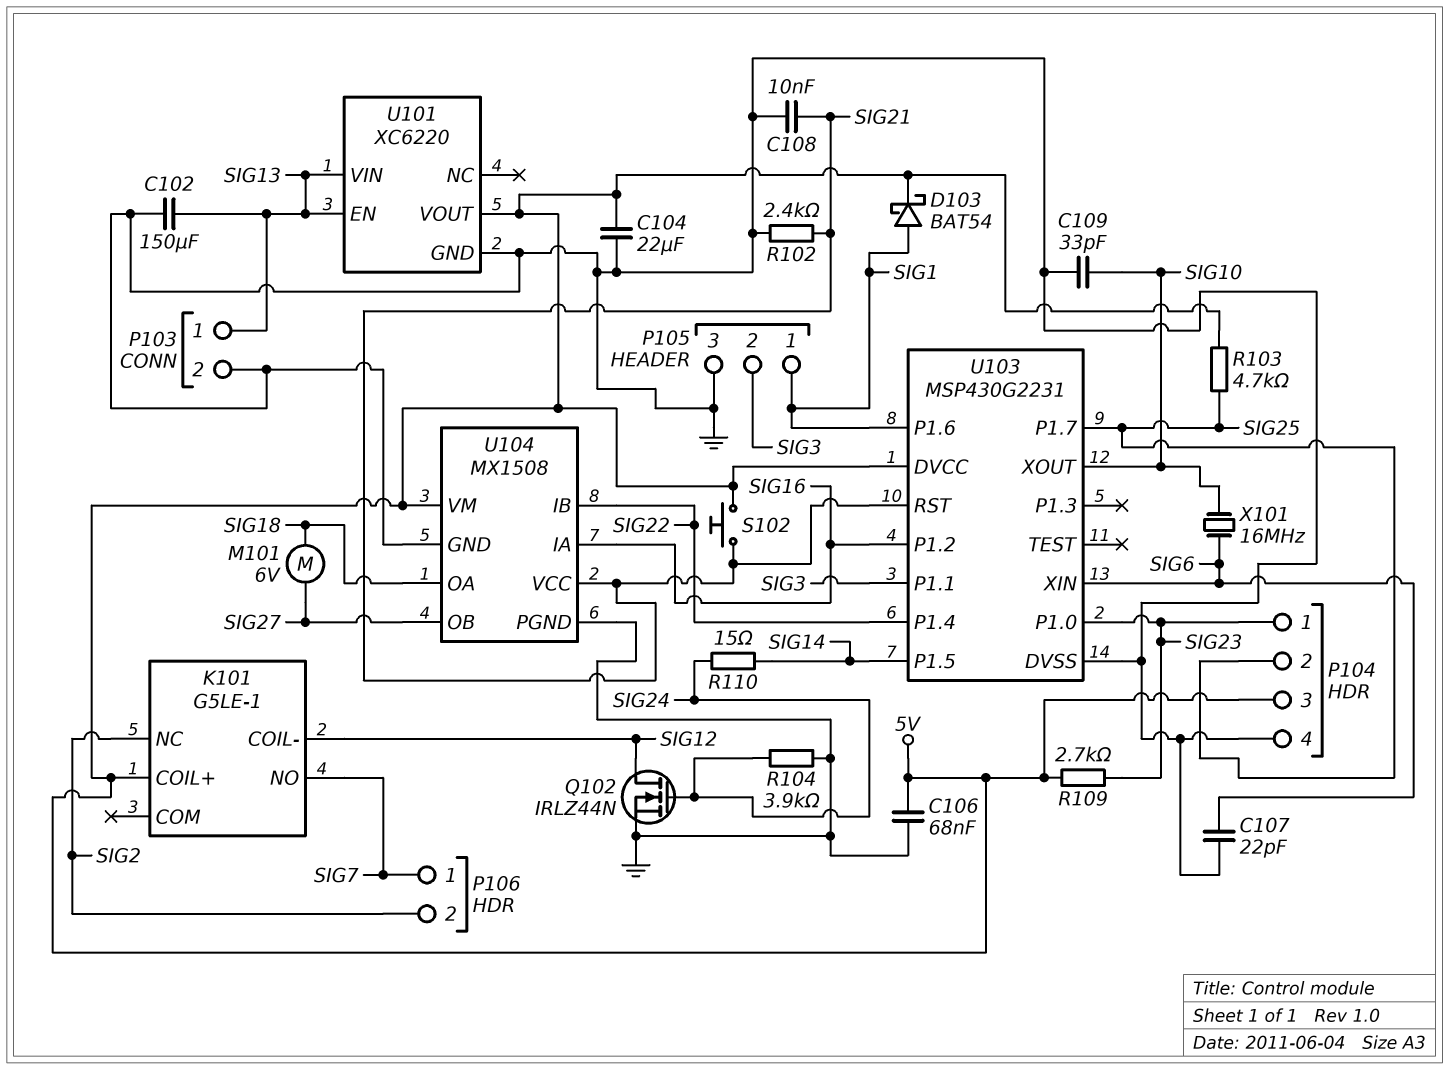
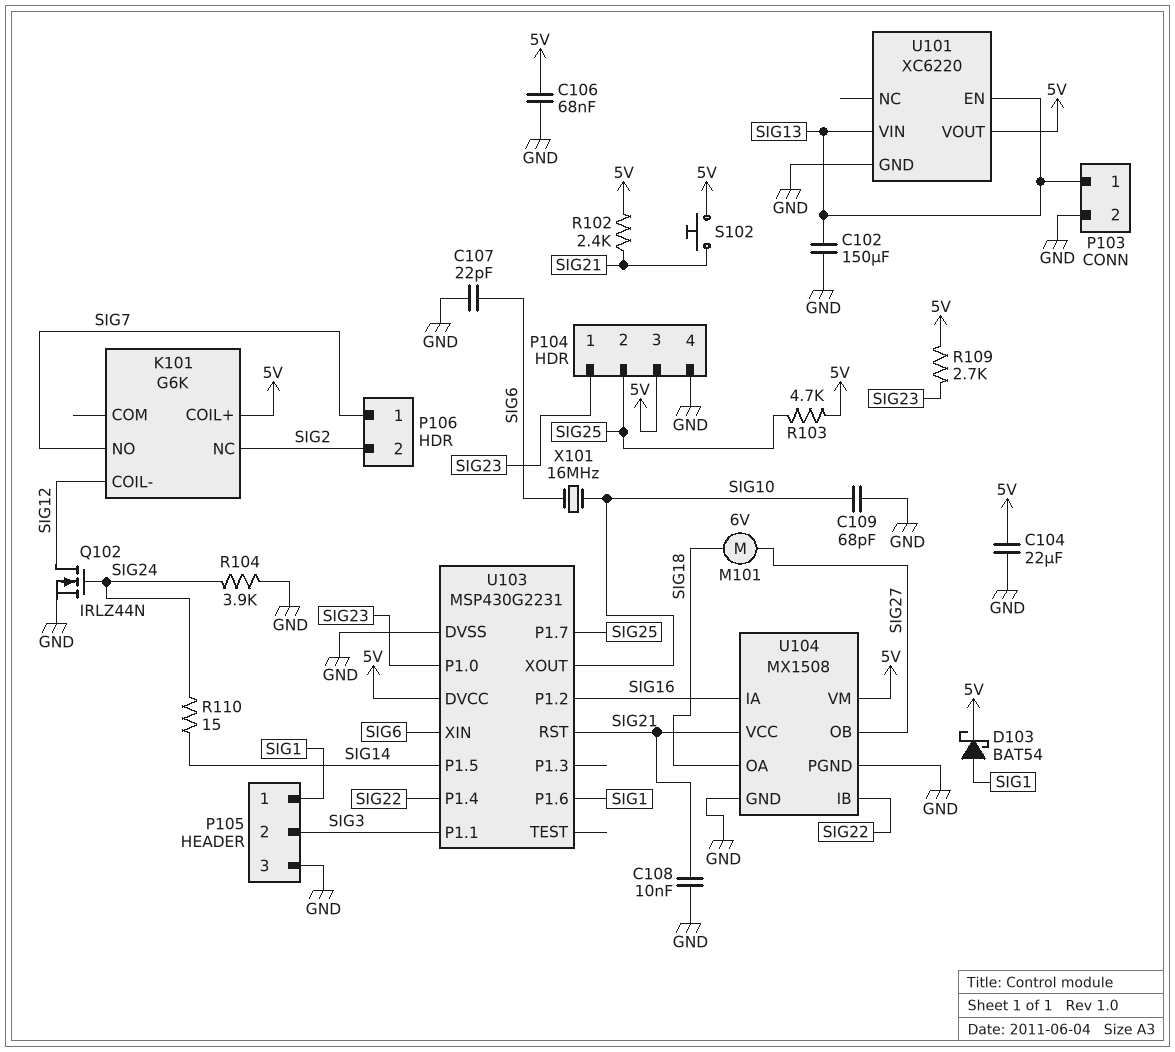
C109: 33pF (GND, SIG10) -> 68pF (GND, SIG10)
K101: G5LE-1 -> G6K
R102: 2.4k (GND, SIG21) -> 2.4k (5V, SIG21)

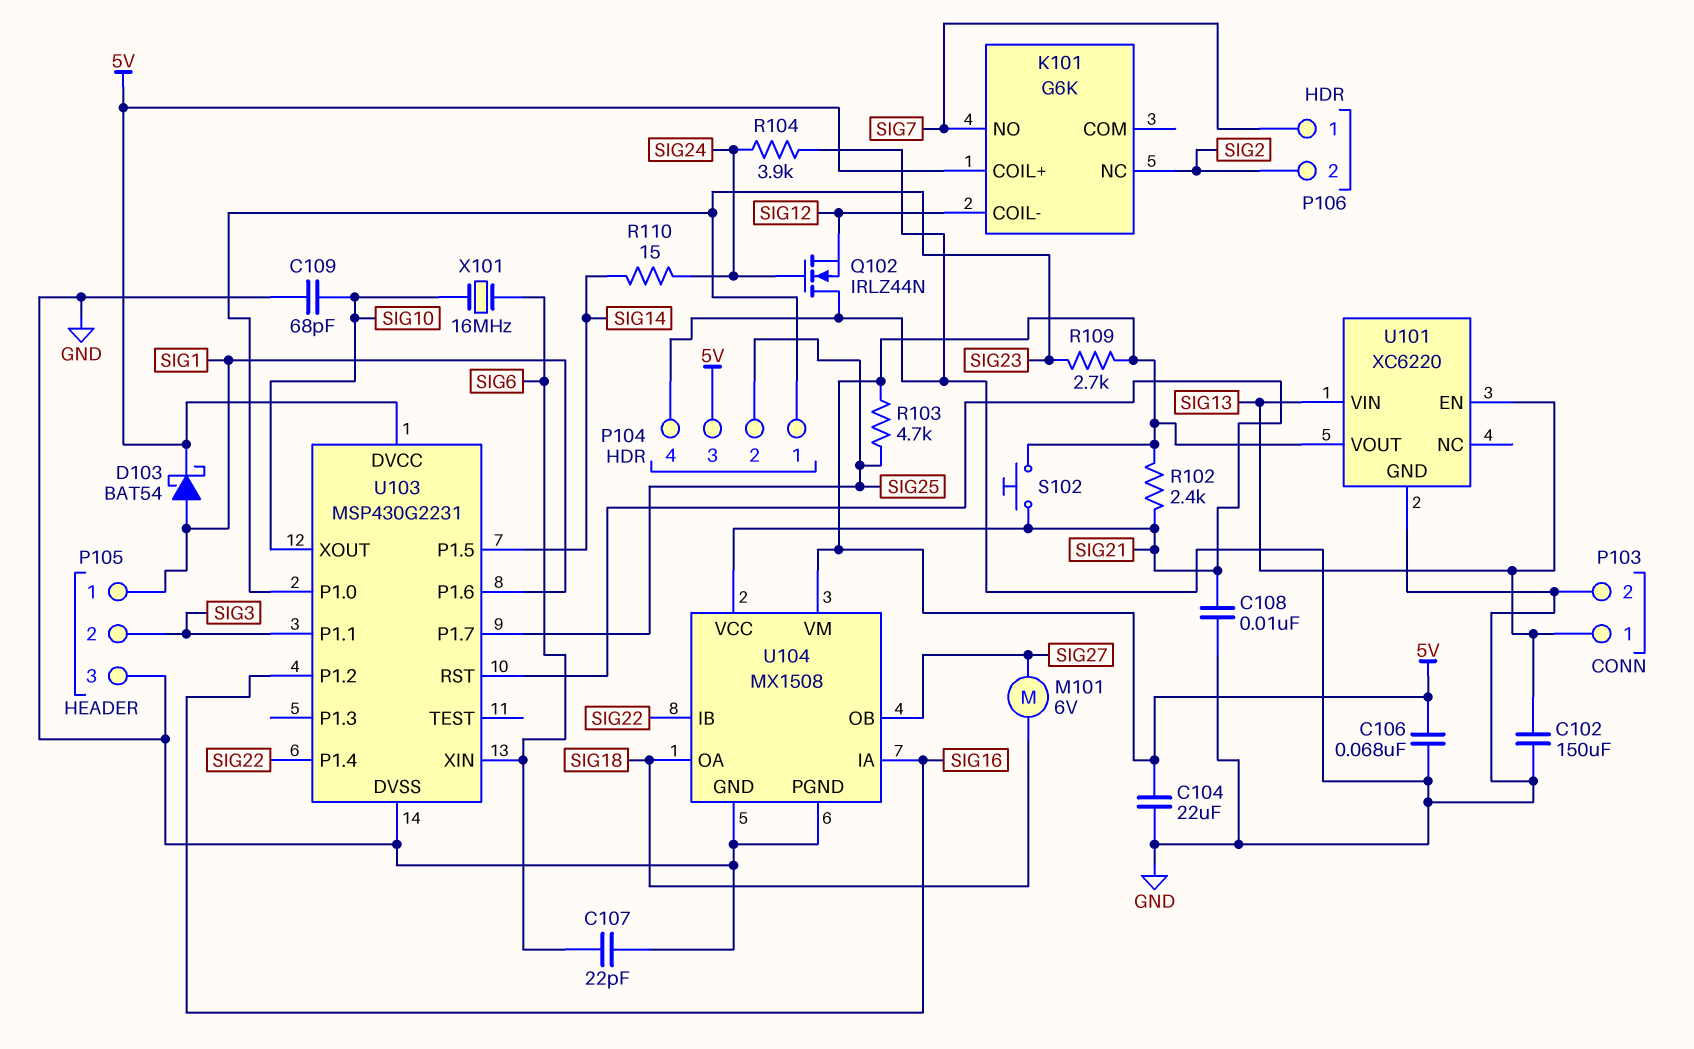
Q102: NMOS IRLZ44N (G SIG24, D SIG12, S GND) -> NMOS IRLZ44N (G SIG24, D GND, S SIG12)

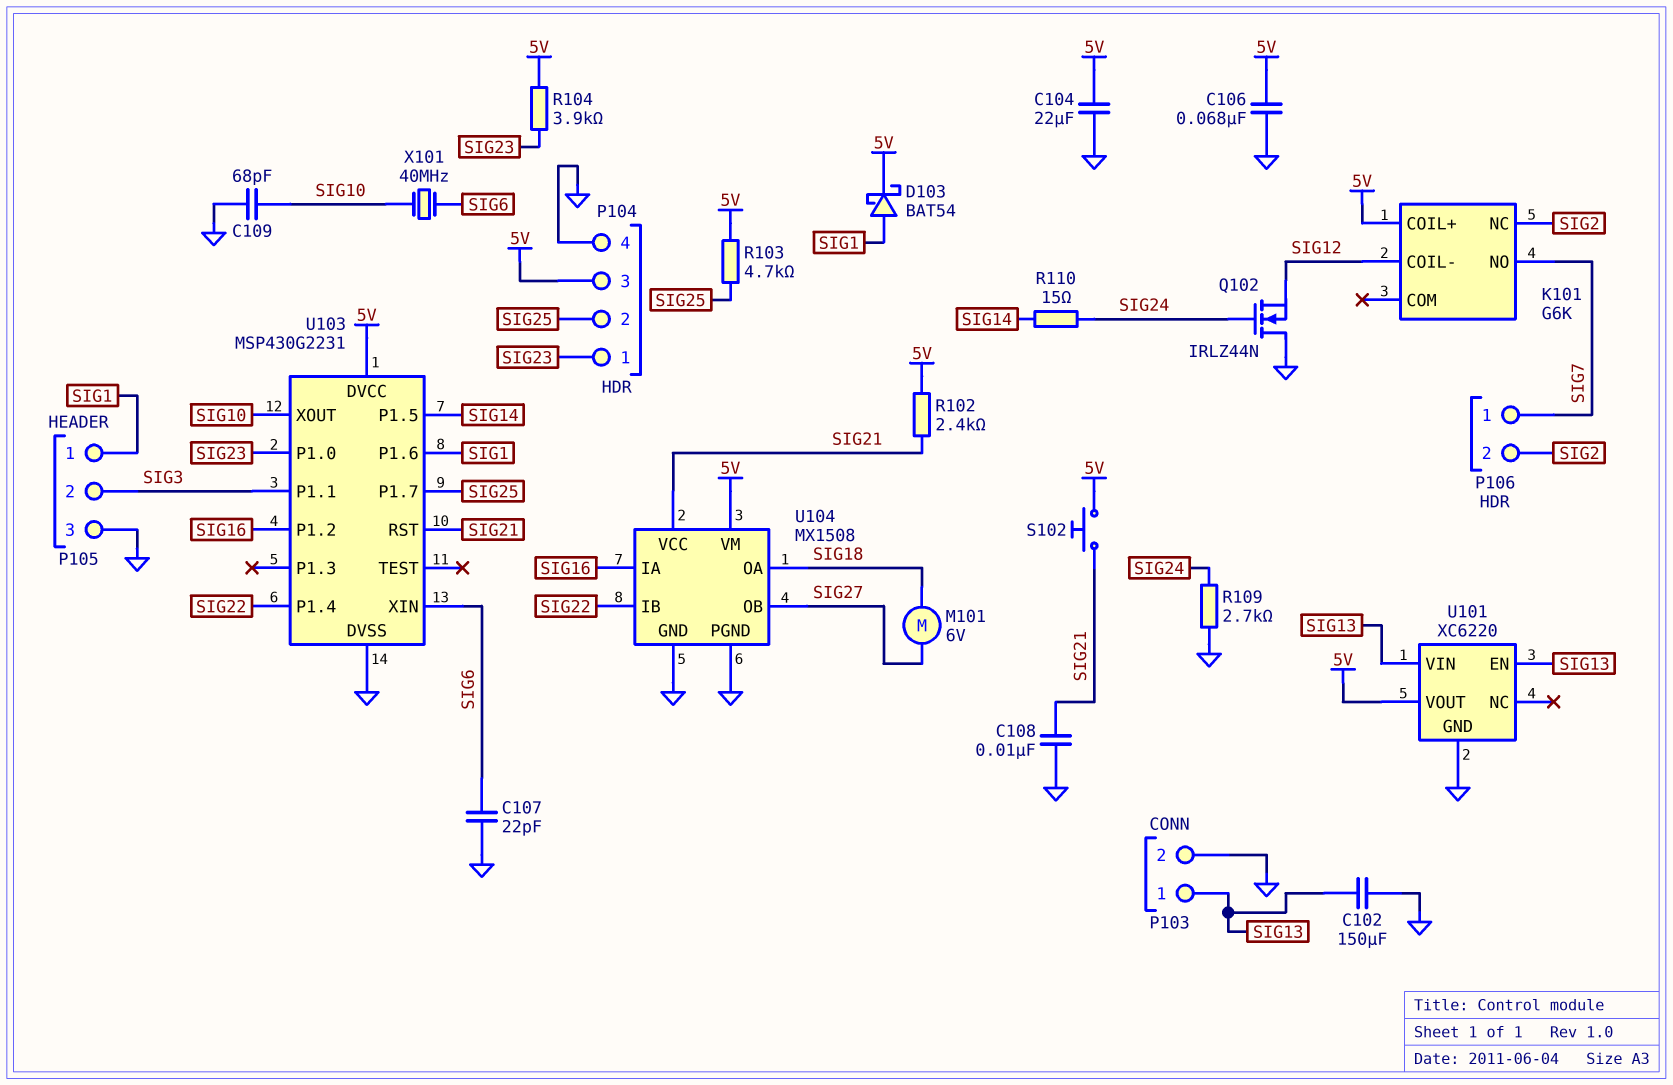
R104: 3.9k (GND, SIG24) -> 3.9k (5V, SIG23)
R109: 2.7k (5V, SIG23) -> 2.7k (GND, SIG24)
X101: 16MHz (SIG6, SIG10) -> 40MHz (SIG6, SIG10)

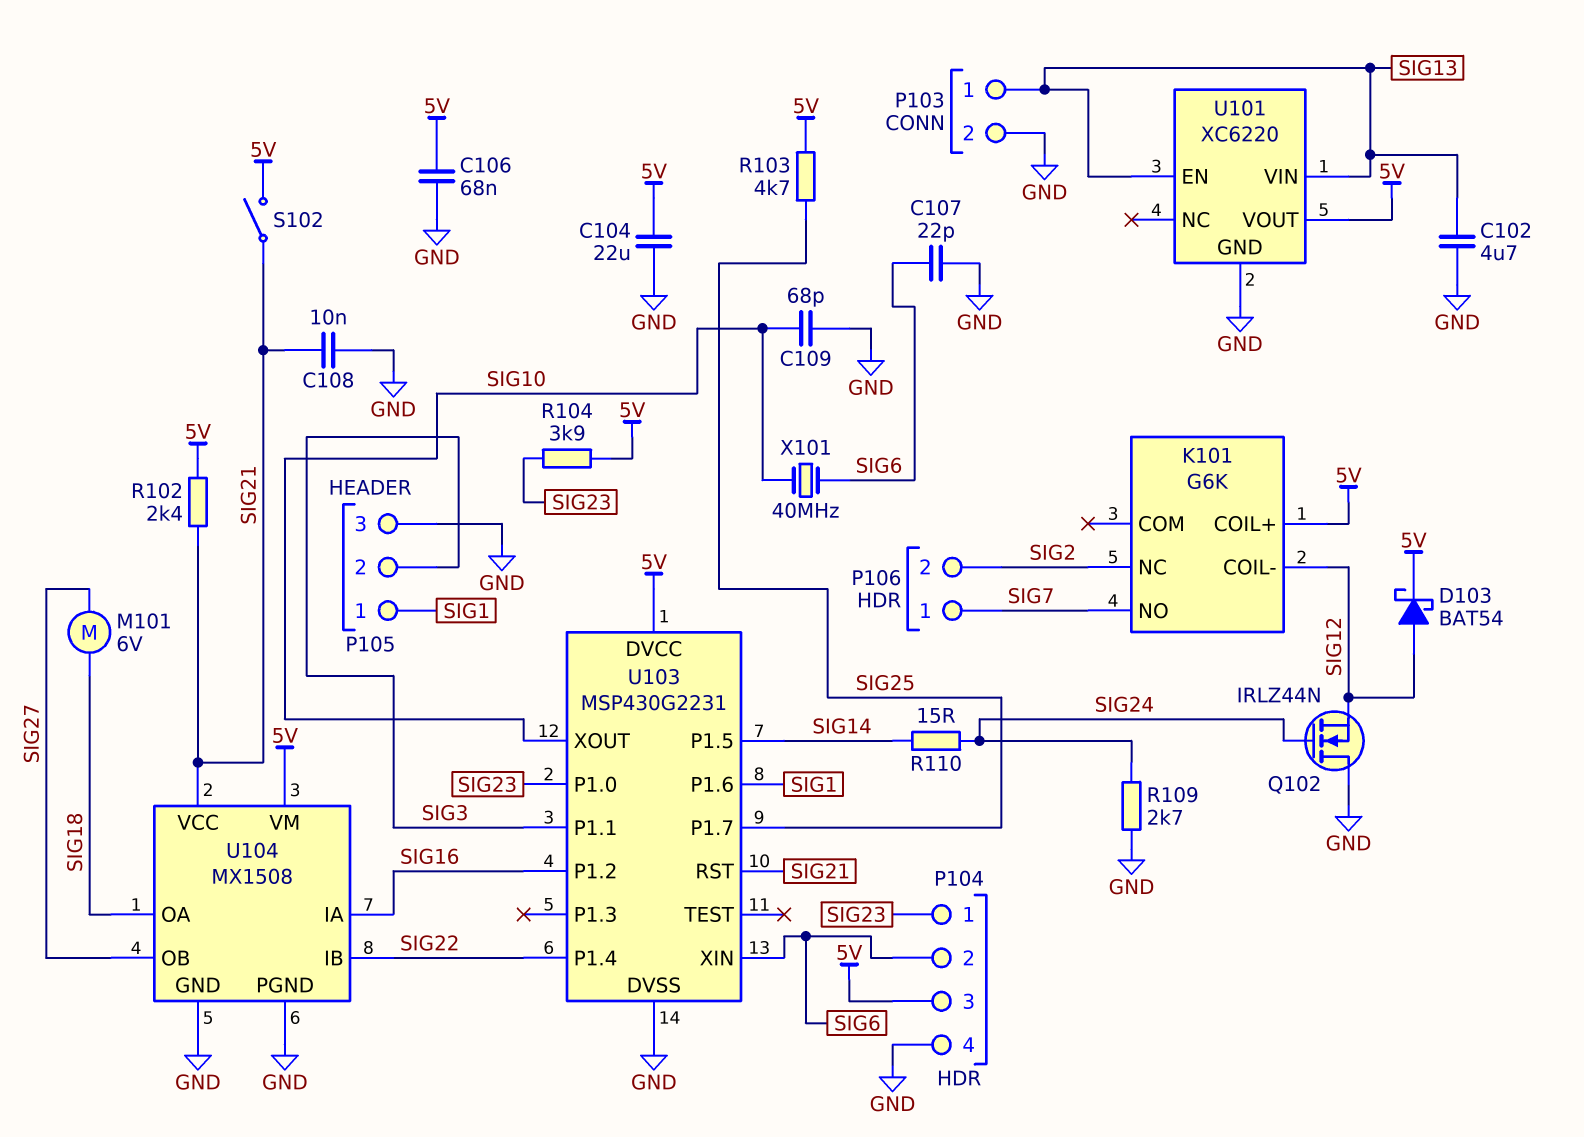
C102: 150uF (GND, SIG13) -> 4.7uF (GND, SIG13)
D103: schottky BAT54 (A SIG1, K 5V) -> schottky BAT54 (A SIG12, K 5V)
P104 pin 2: SIG25 -> SIG6
S102: button (5V, SIG21) -> switch (5V, SIG21)

